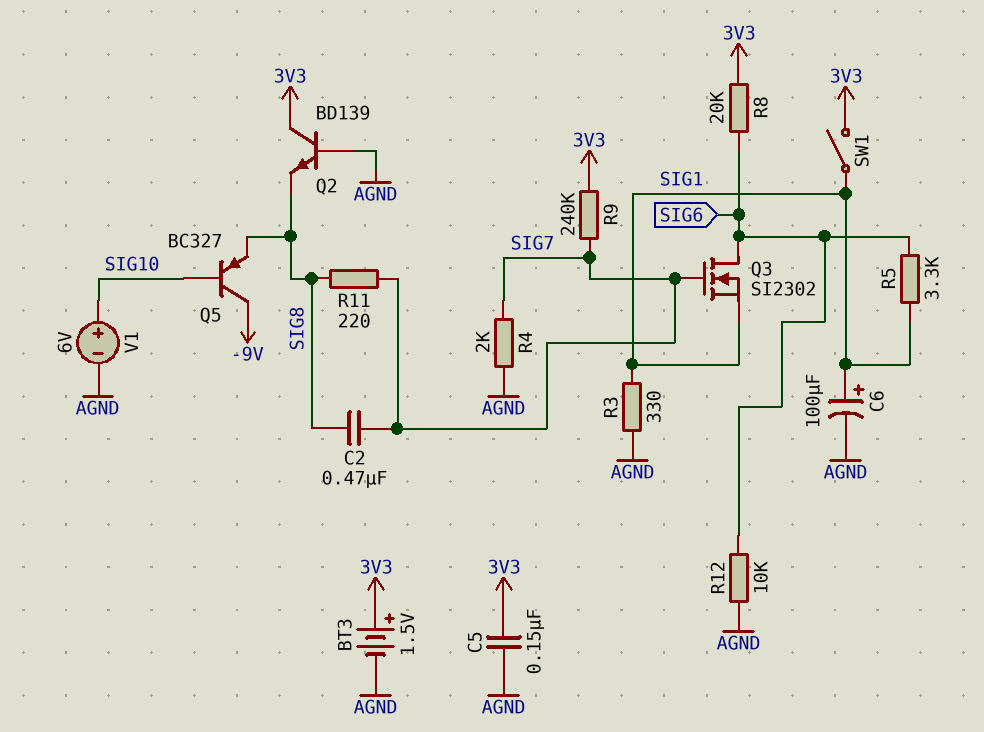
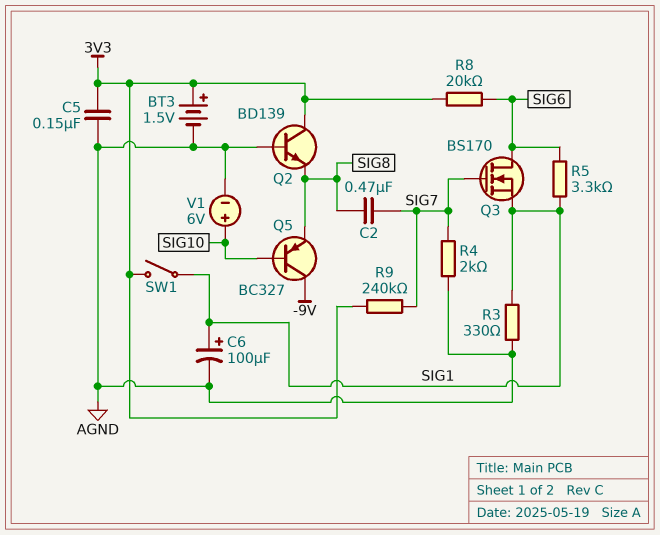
Q3: NMOS SI2302 (G SIG7, D SIG6, S SIG1) -> NMOS BS170 (G SIG7, D SIG6, S SIG1)
R11: 220 (SIG7, SIG8) -> none
R12: 10k (AGND, SIG6) -> none

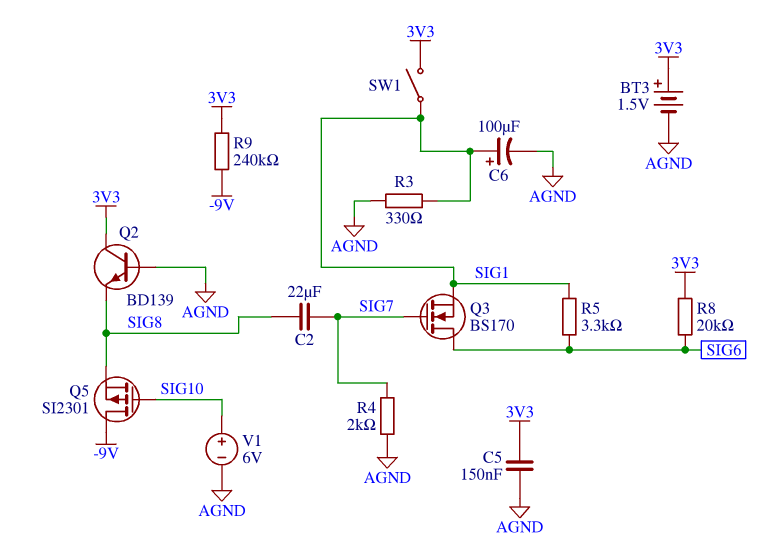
C2: 470nF (SIG7, SIG8) -> 22uF (SIG7, SIG8)
Q5: PNP BC327 (B SIG10, C -9V, E SIG8) -> PMOS SI2301 (G SIG10, D -9V, S SIG8)
R9: 240k (3V3, SIG7) -> 240k (-9V, 3V3)

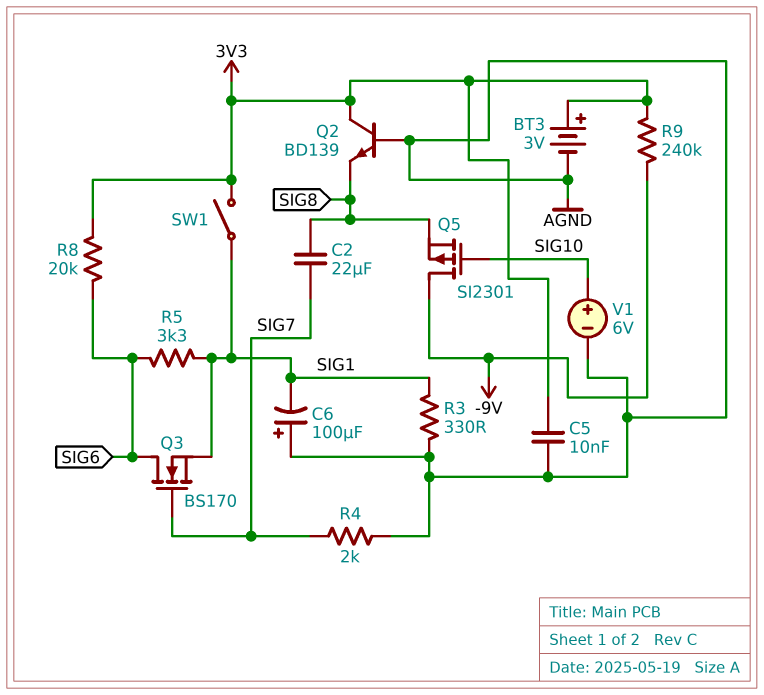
BT3: 1.5V (plus 3V3, minus AGND) -> 3V (plus 3V3, minus AGND)
C5: 150nF (3V3, AGND) -> 10nF (3V3, AGND)
C6: 100uF (plus SIG1, minus AGND) -> 100uF (plus AGND, minus SIG1)

